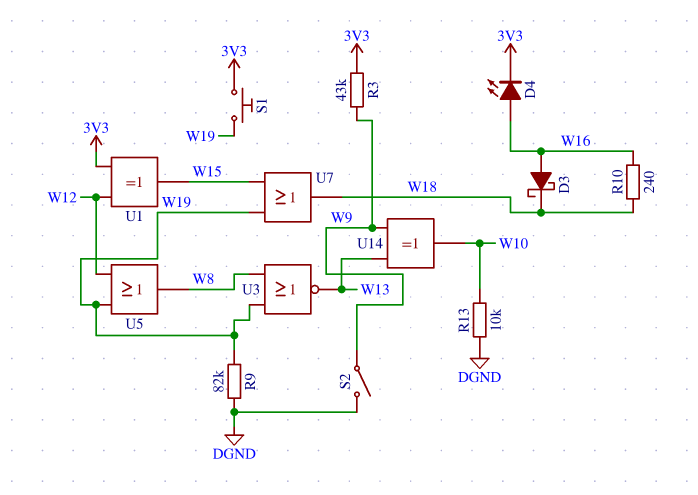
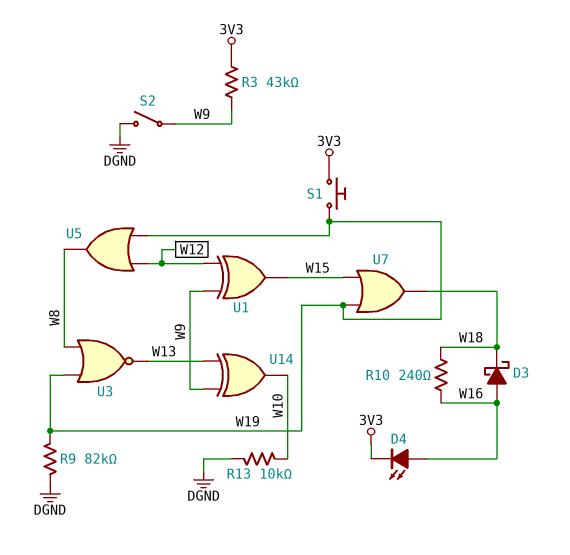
U1: XOR (in 3V3, in W12, out W15) -> XOR (in W9, in W12, out W15)

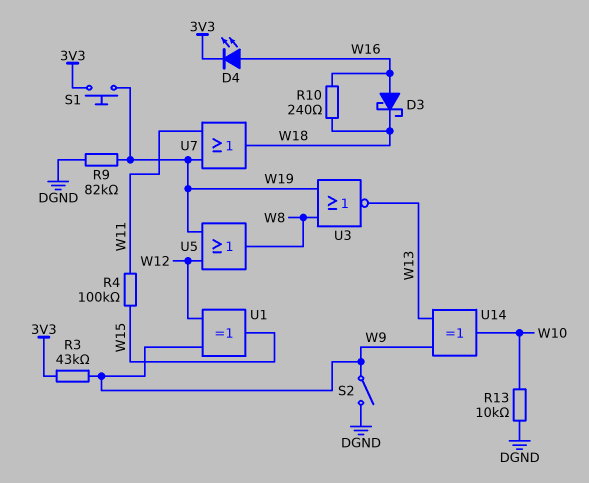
R4: none -> 100k (W11, W15)
U7: OR (in W15, in W19, out W18) -> OR (in W11, in W19, out W18)

